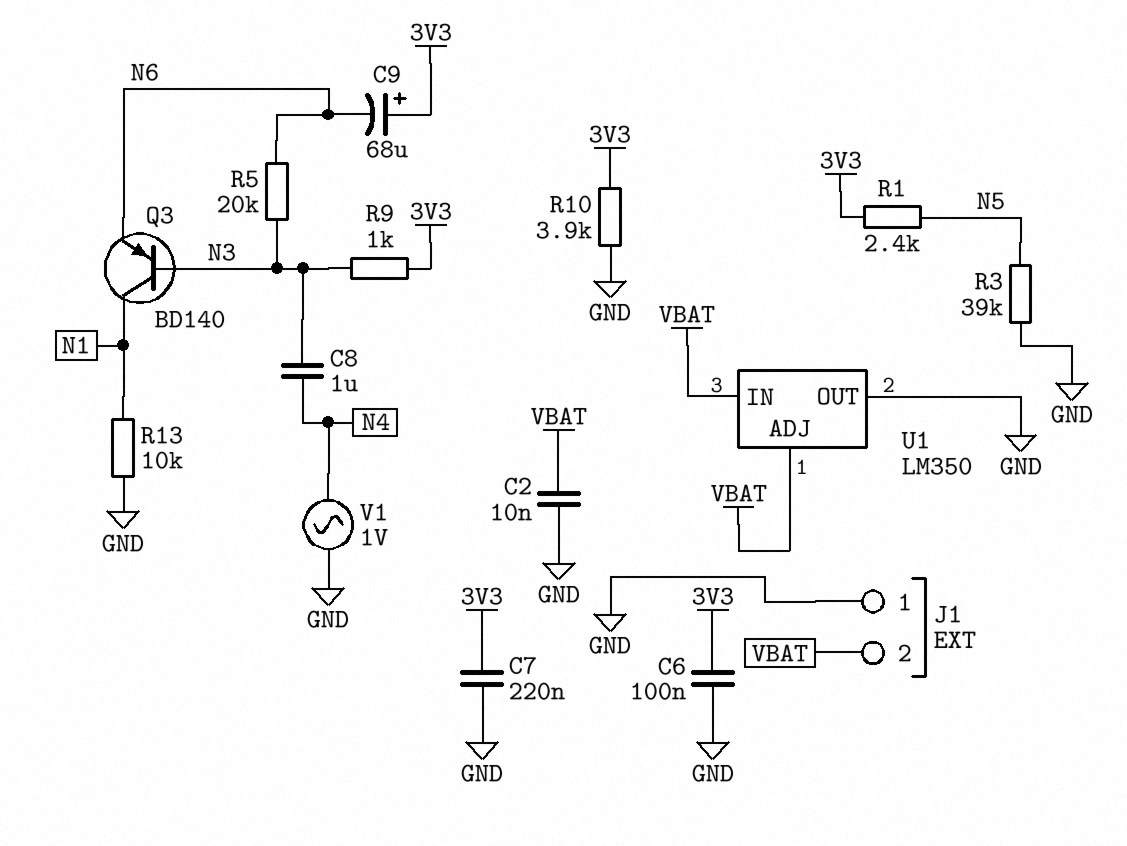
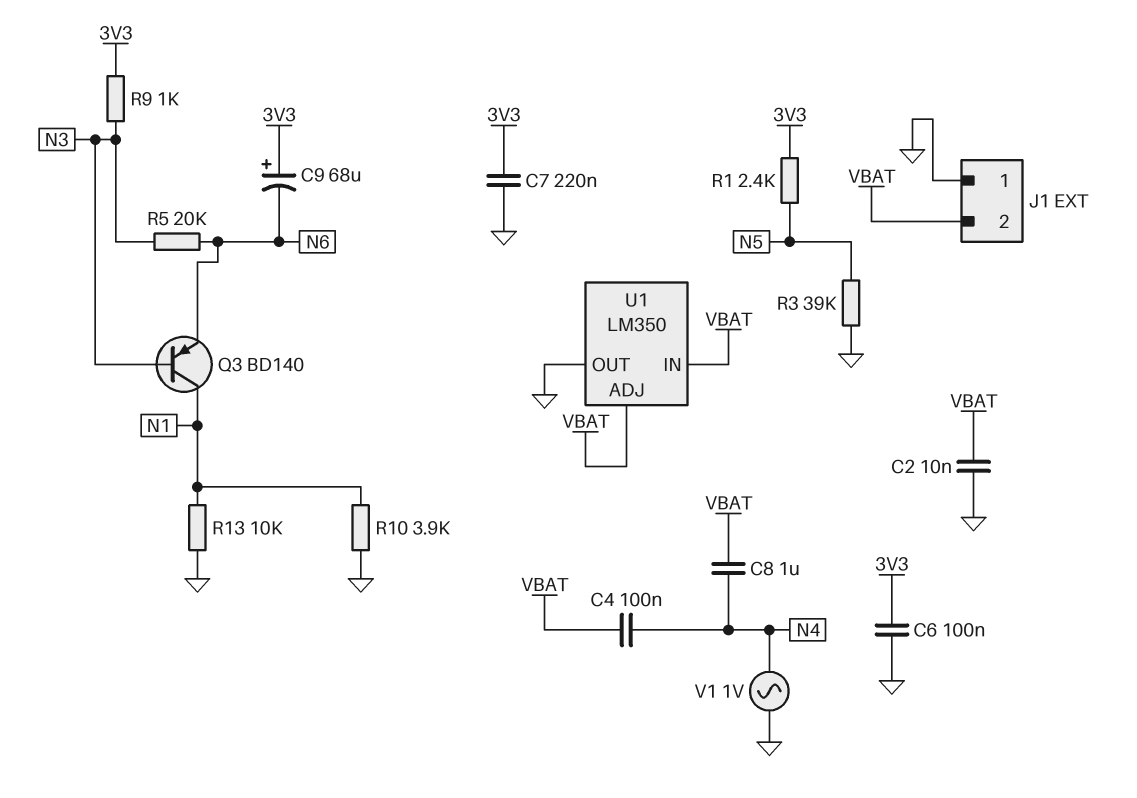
C4: none -> 100nF (N4, VBAT)
C8: 1uF (N3, N4) -> 1uF (N4, VBAT)
R10: 3.9k (3V3, GND) -> 3.9k (GND, N1)

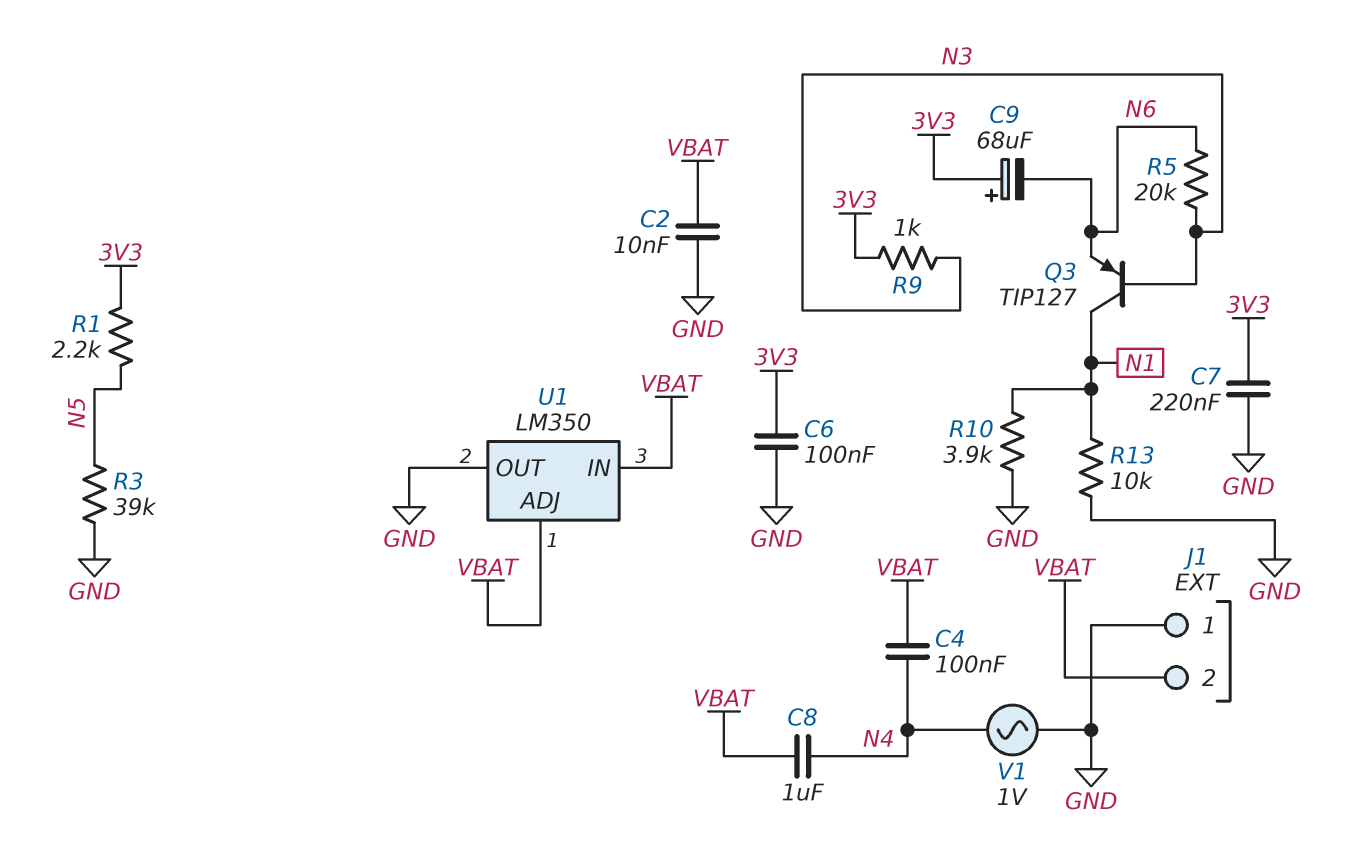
Q3: PNP BD140 (B N3, C N1, E N6) -> PNP TIP127 (B N3, C N1, E N6)
R1: 2.4k (3V3, N5) -> 2.2k (3V3, N5)

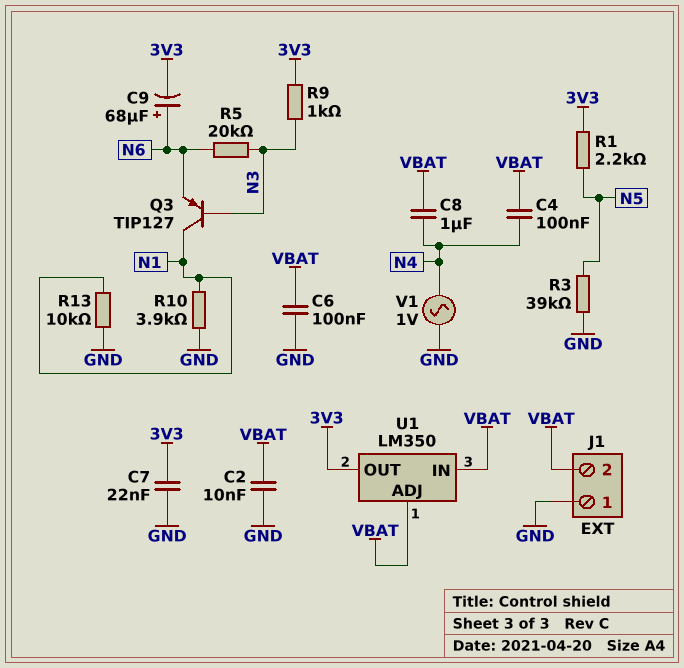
C6: 100nF (3V3, GND) -> 100nF (GND, VBAT)
C7: 220nF (3V3, GND) -> 22nF (3V3, GND)
C9: 68uF (plus 3V3, minus N6) -> 68uF (plus N6, minus 3V3)
U1 pin OUT: GND -> 3V3

